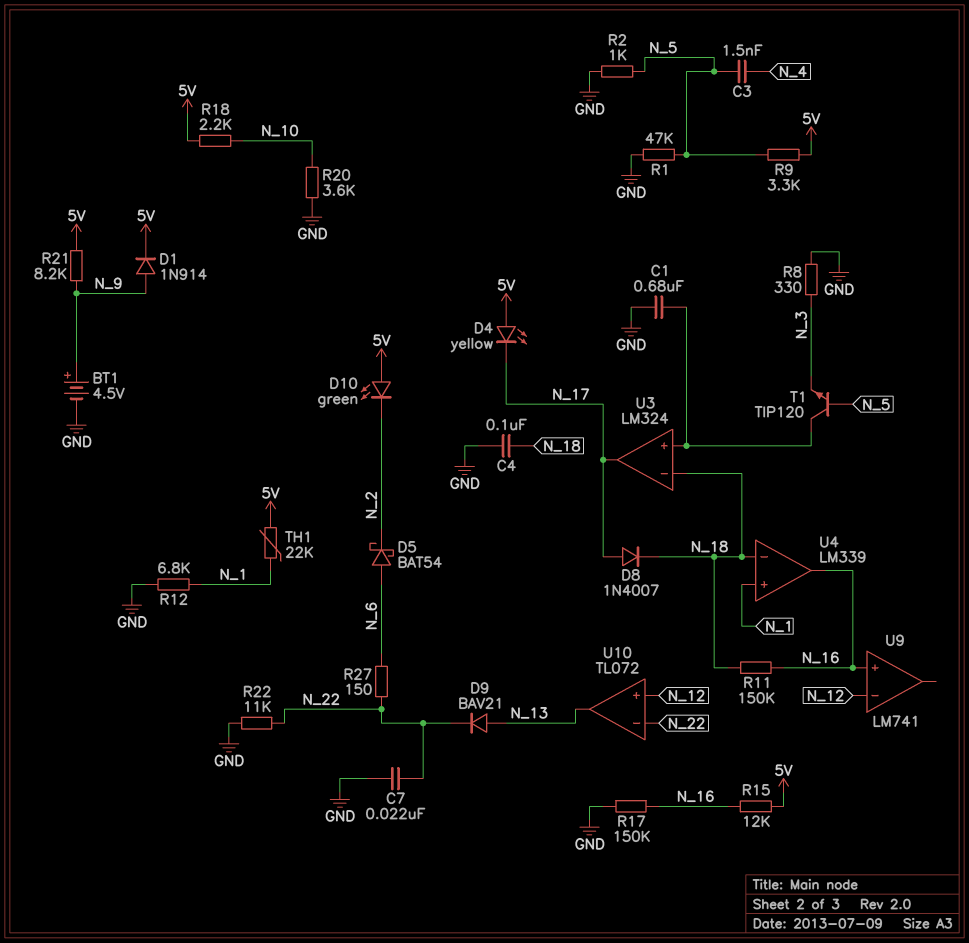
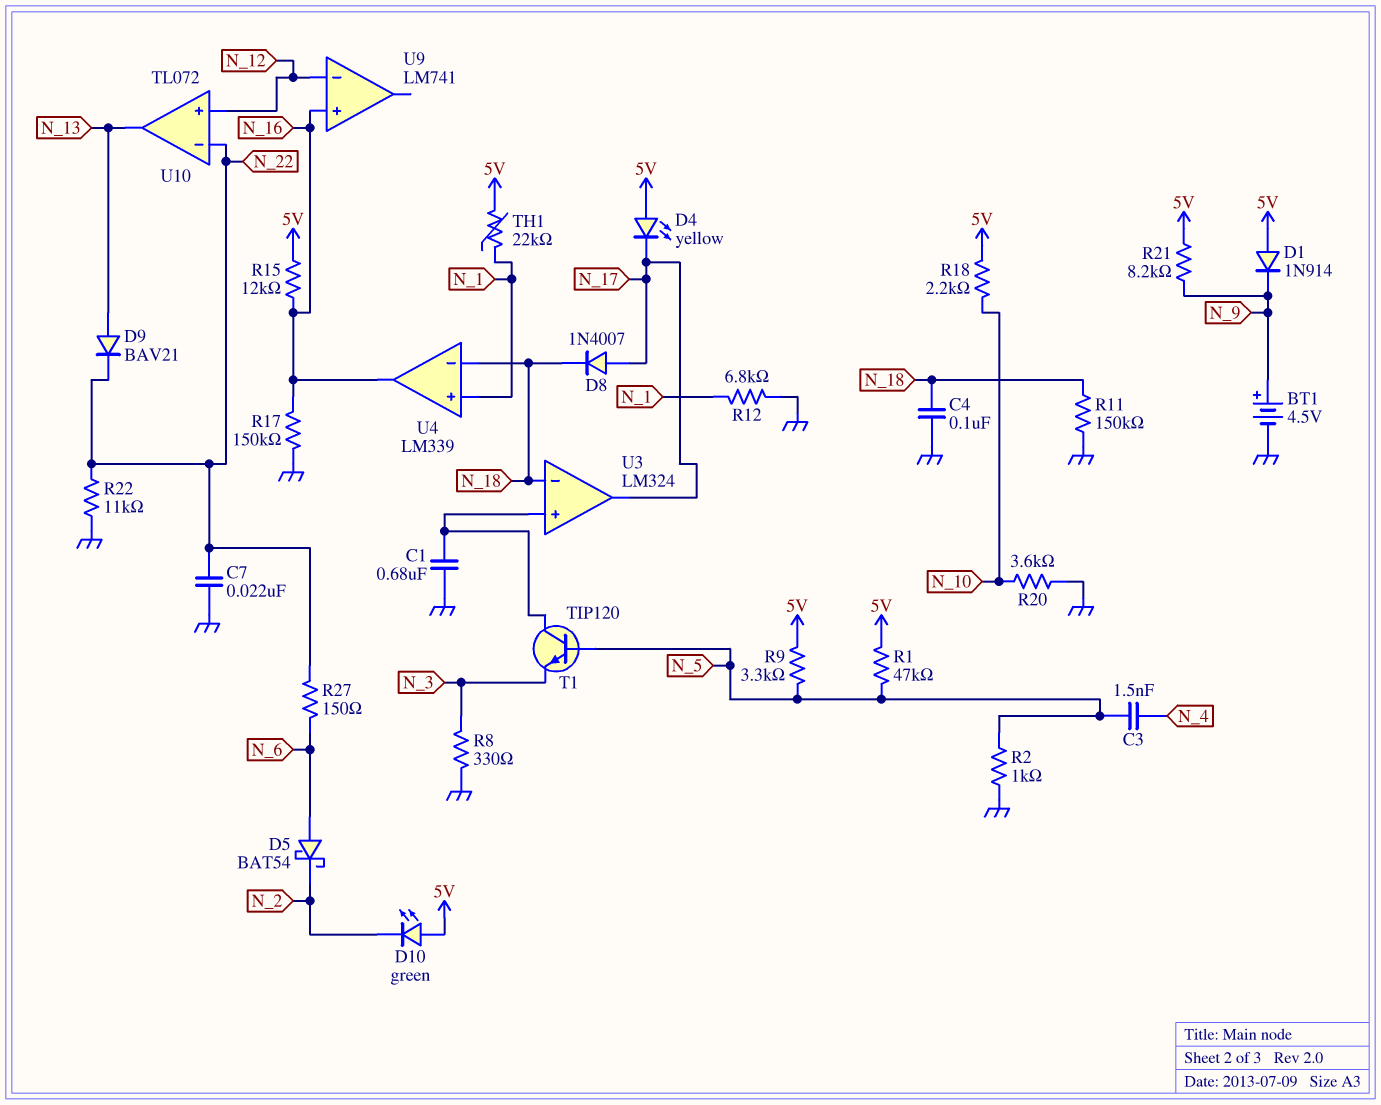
D1: diode 1N914 (A N_9, K 5V) -> diode 1N914 (A 5V, K N_9)
R1: 47k (GND, N_5) -> 47k (5V, N_5)
R11: 150k (N_16, N_18) -> 150k (GND, N_18)

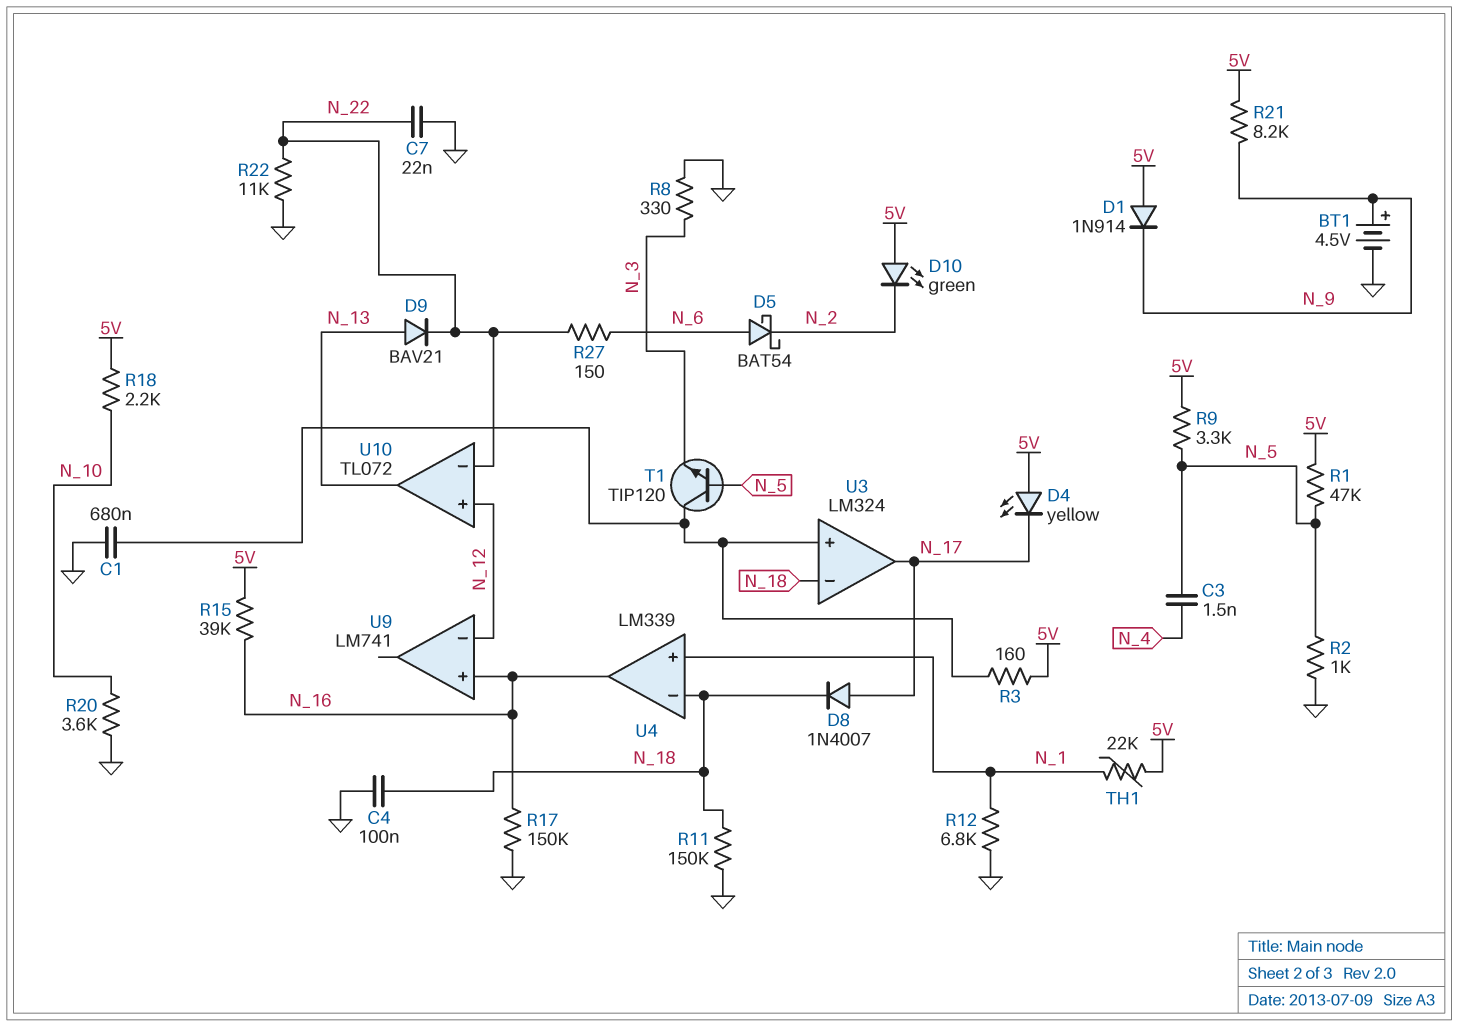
R3: none -> 160 (5V, U3/in+)
R15: 12k (5V, N_16) -> 39k (5V, N_16)

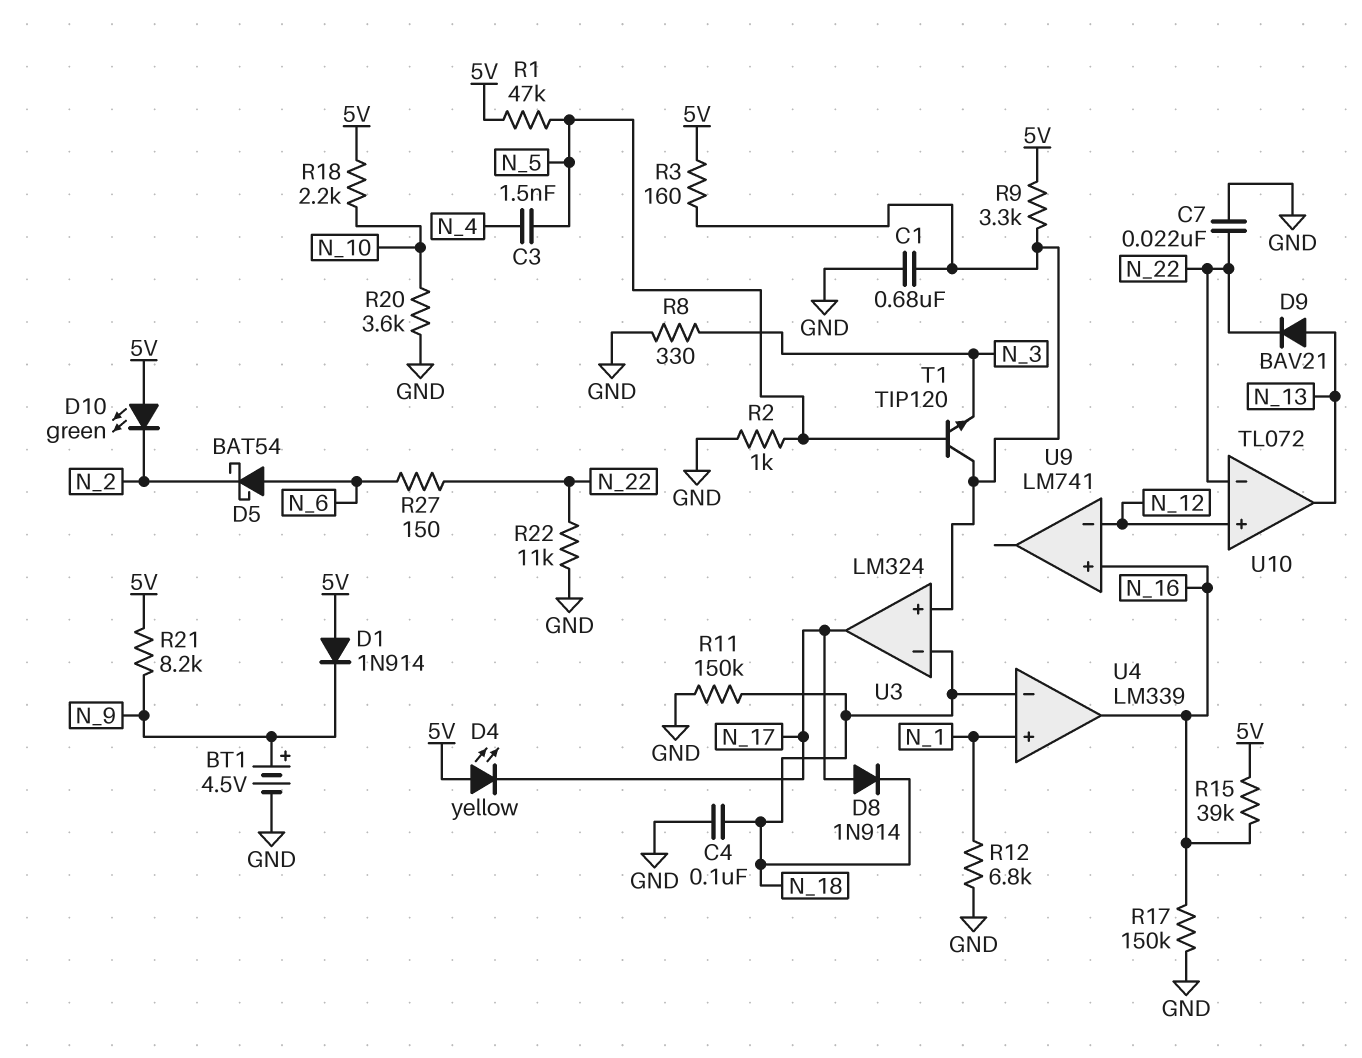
D8: diode 1N4007 (A N_17, K N_18) -> diode 1N914 (A N_17, K N_18)
R9: 3.3k (5V, N_5) -> 3.3k (5V, U3/in+)
TH1: 22k (5V, N_1) -> none

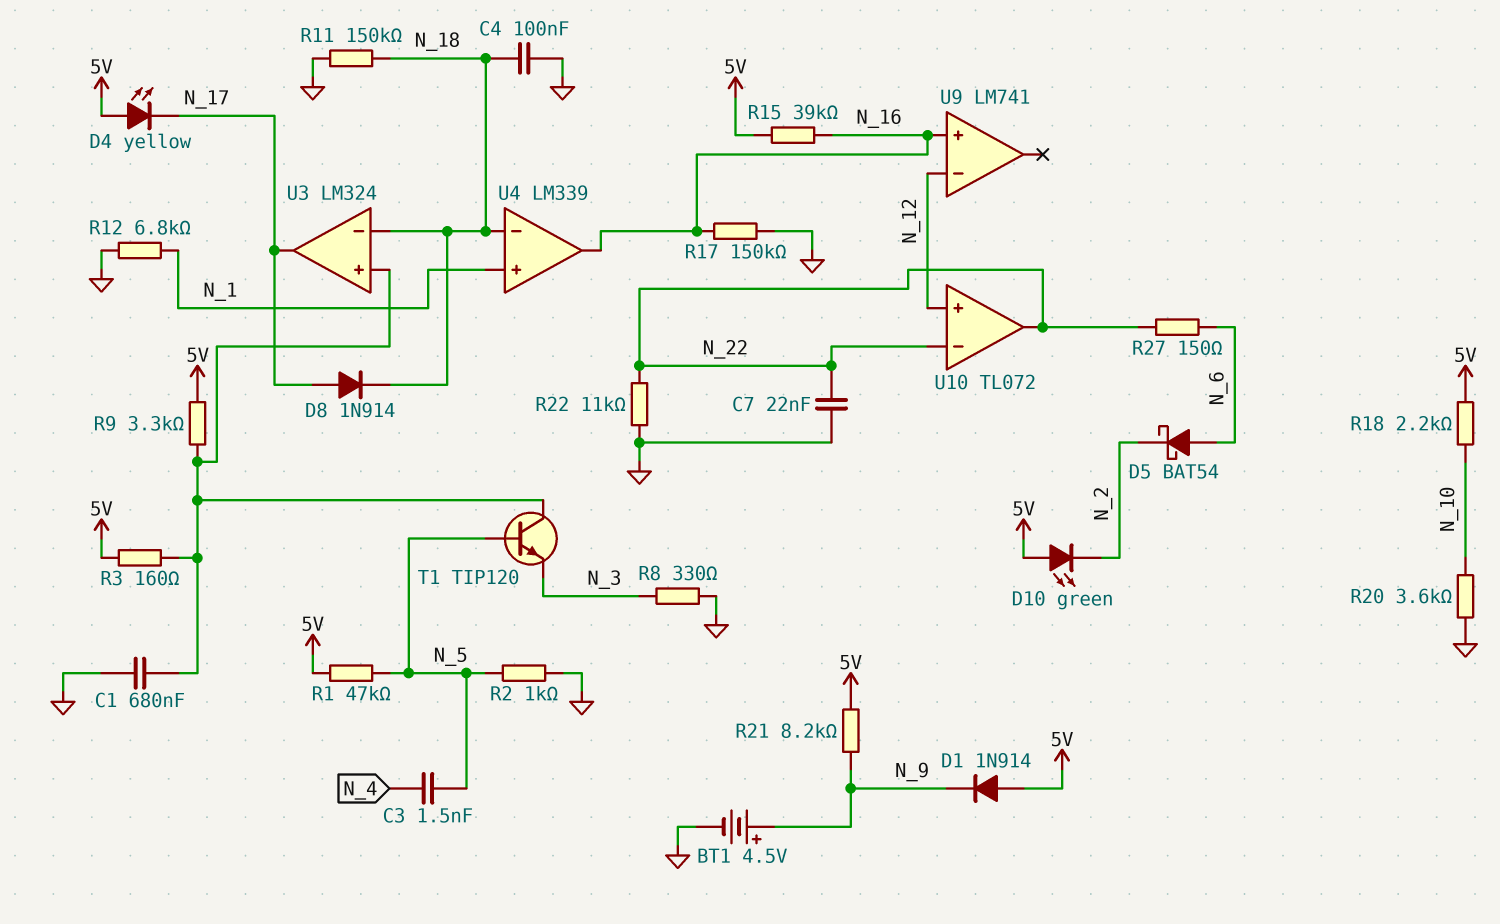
D9: diode BAV21 (A N_13, K N_22) -> none
U10 pin out: N_13 -> N_22

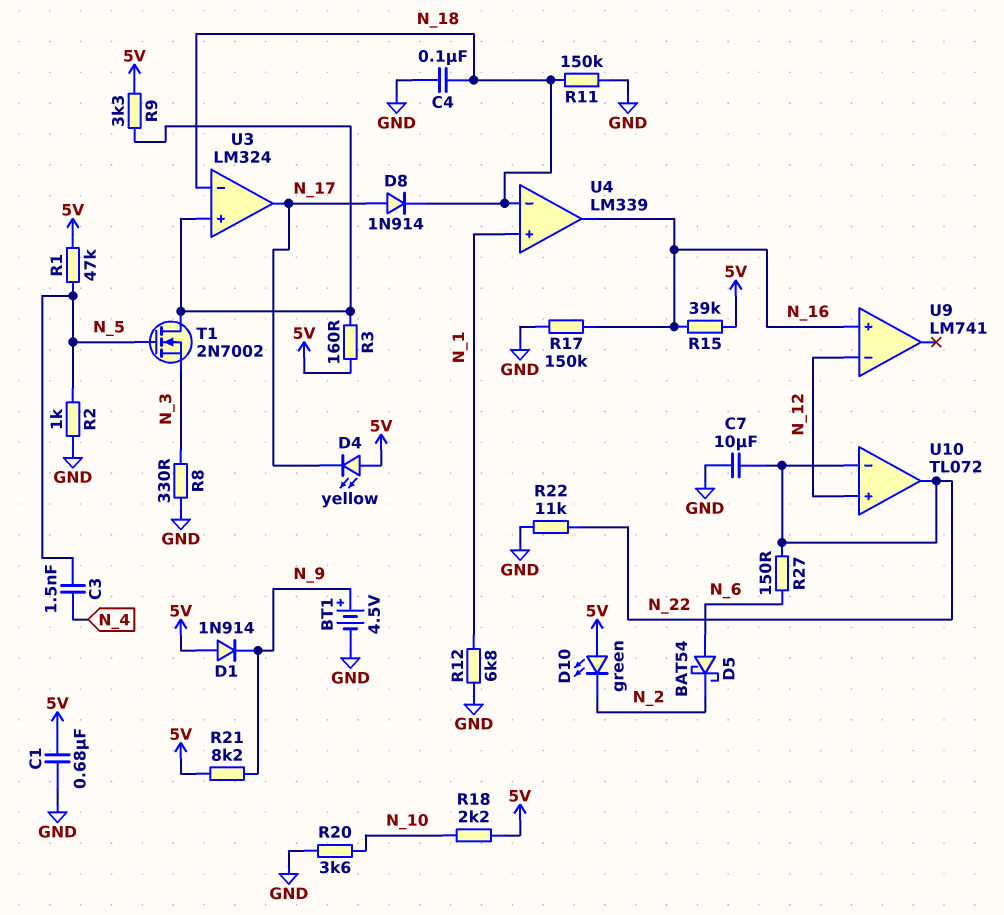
C1: 680nF (GND, U3/in+) -> 680nF (5V, GND)
C7: 22nF (GND, N_22) -> 10uF (GND, N_22)
T1: NPN TIP120 (B N_5, C U3/in+, E N_3) -> NMOS 2N7002 (G N_5, D U3/in+, S N_3)

